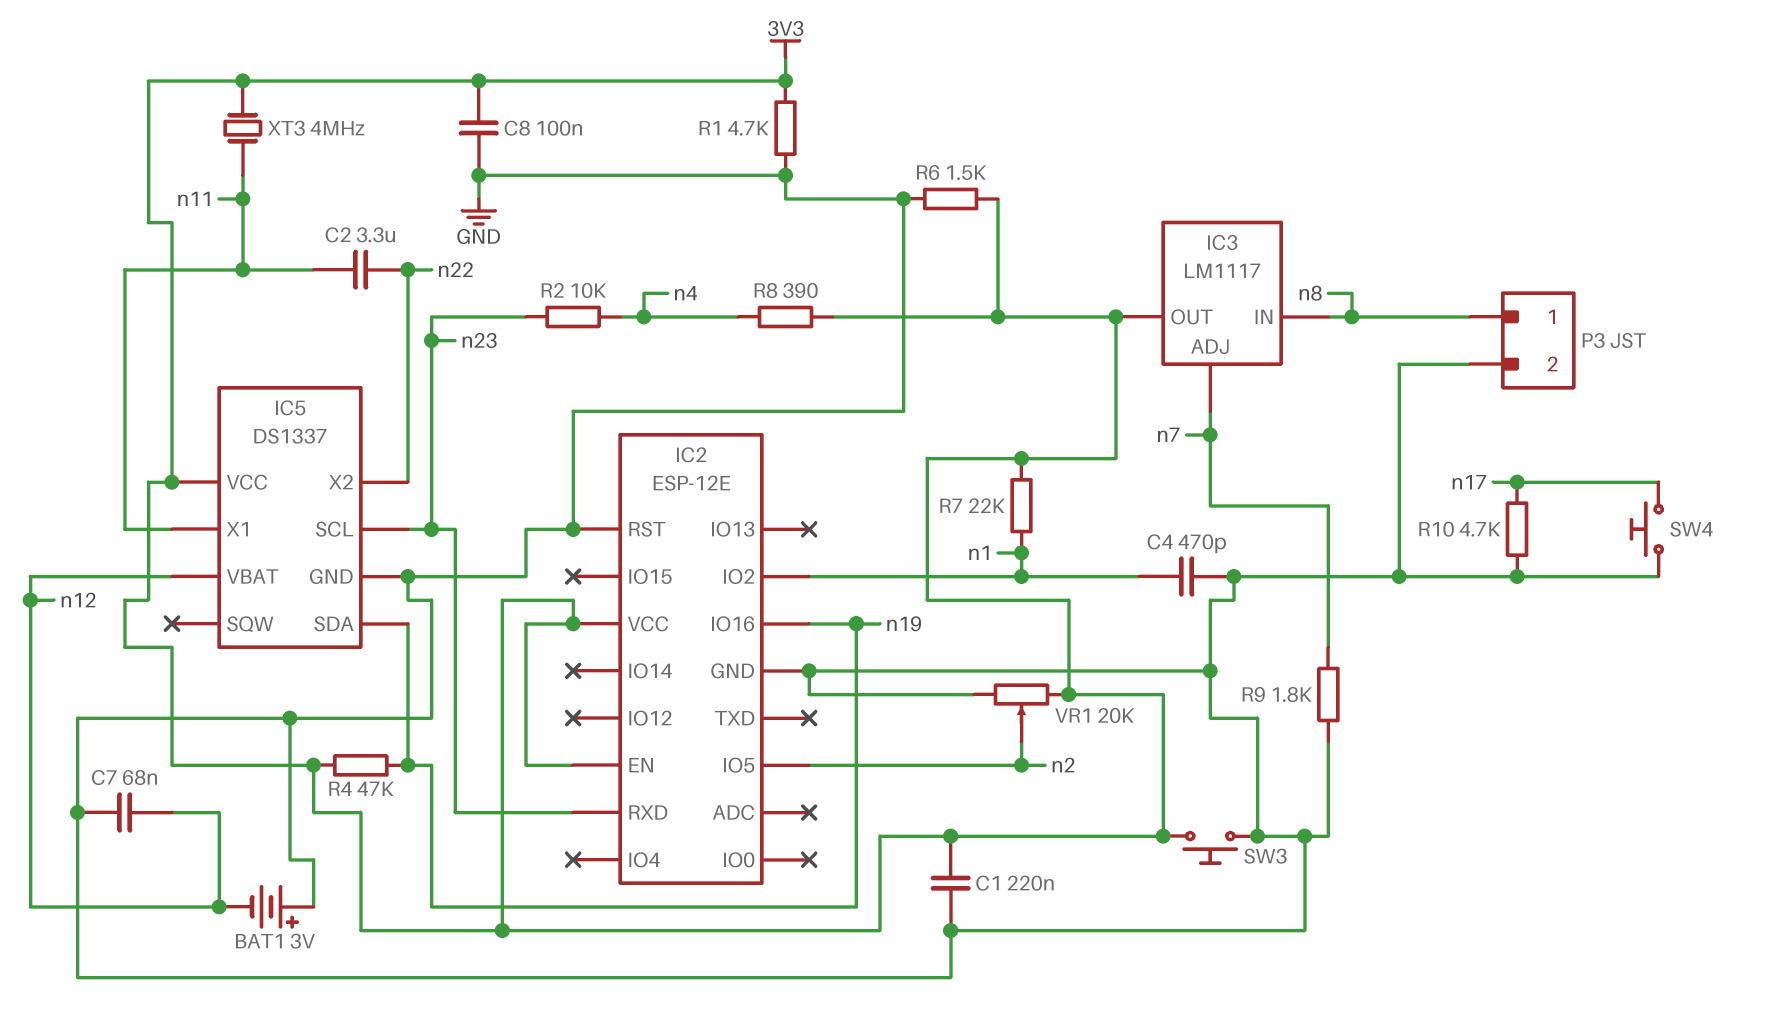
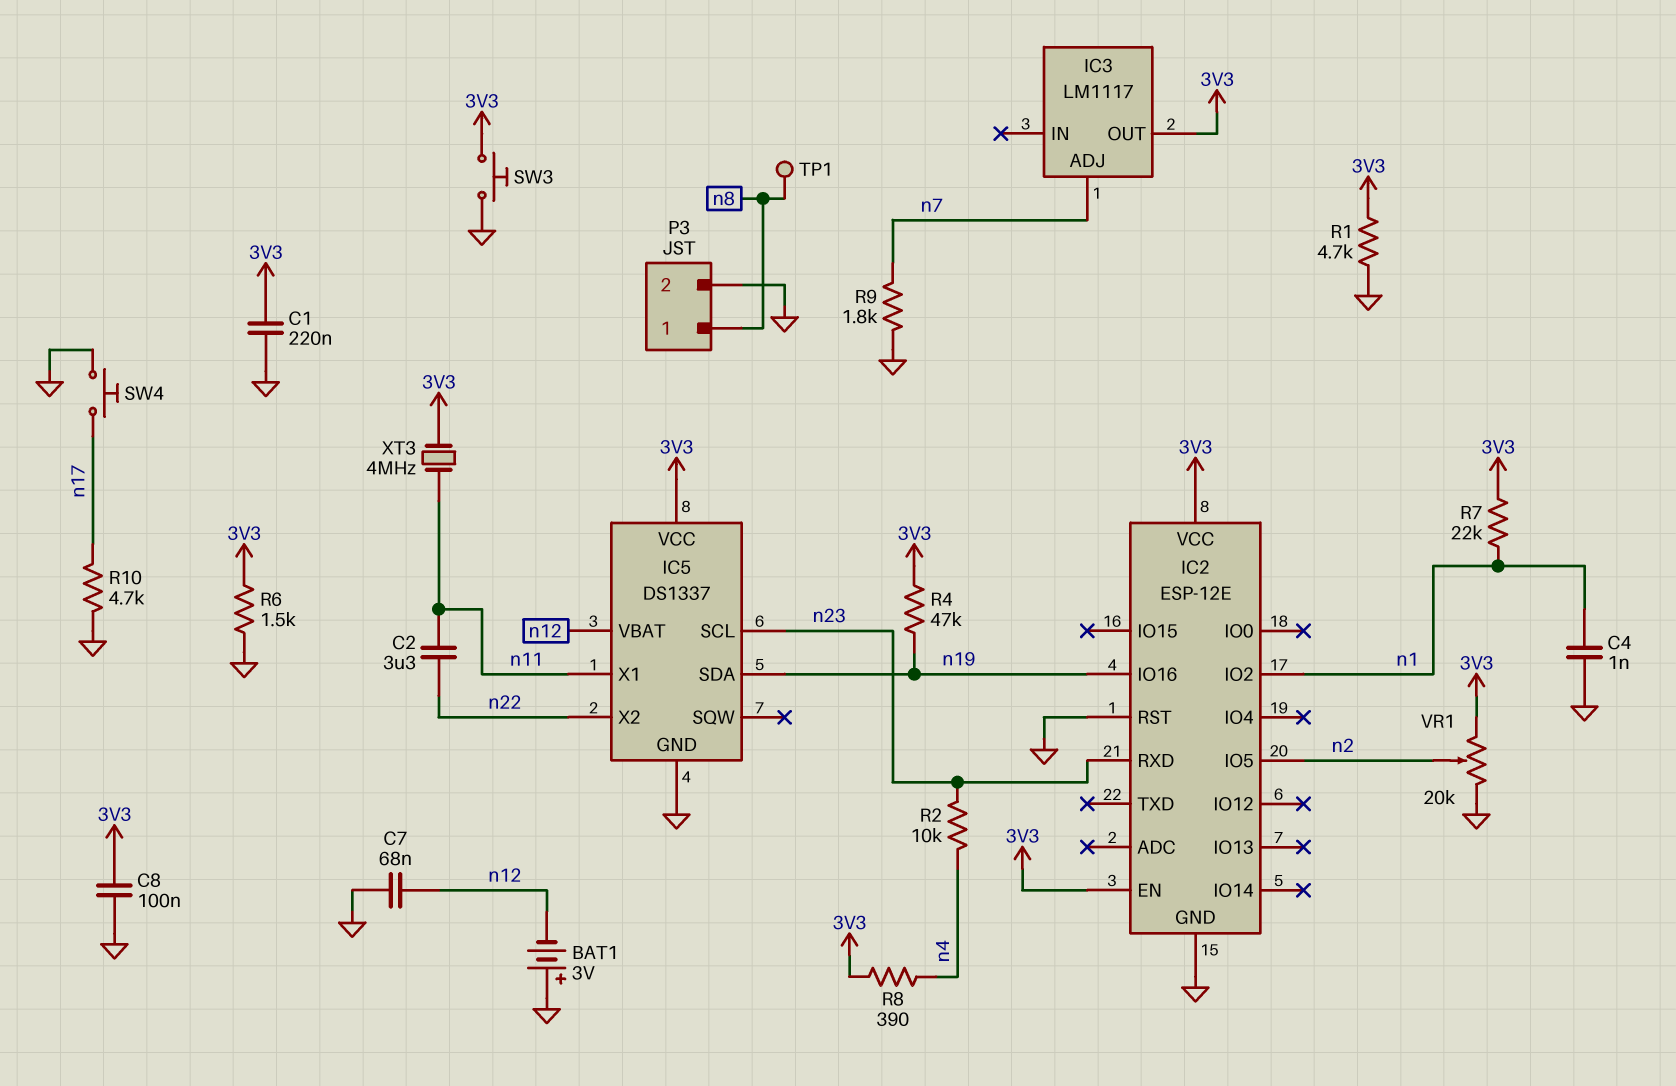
C4: 470pF (GND, n1) -> 1nF (GND, n1)
IC3 pin IN: n8 -> none
TP1: none -> test point (n8)

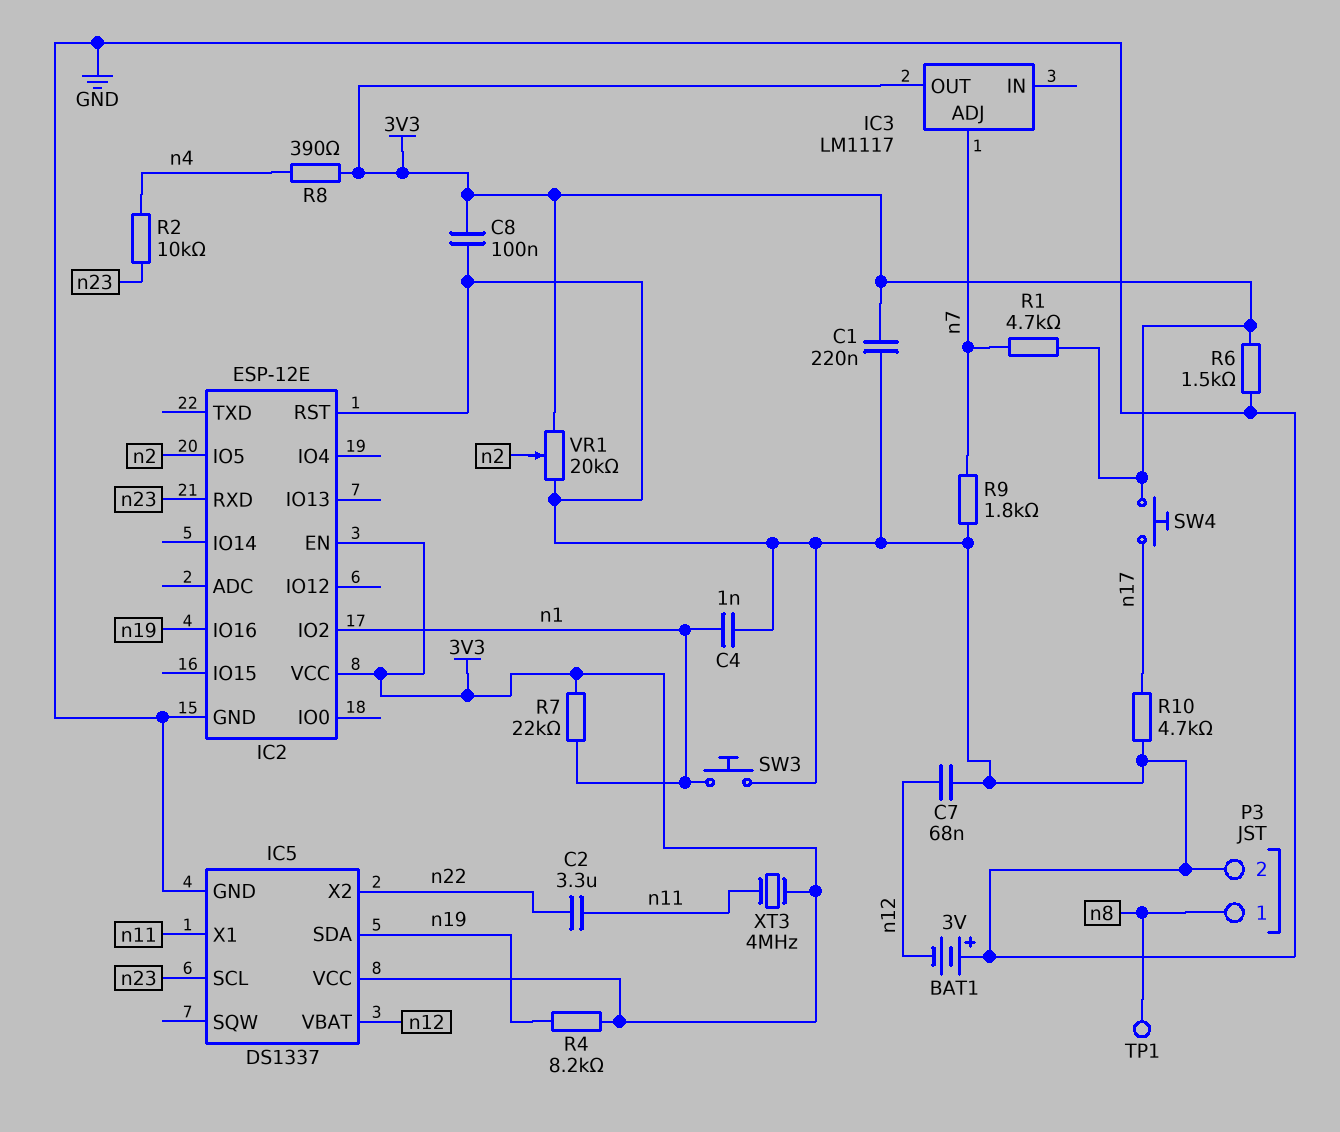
R1: 4.7k (3V3, GND) -> 4.7k (3V3, n7)
R4: 47k (3V3, n19) -> 8.2k (3V3, n19)
SW3: button (3V3, GND) -> button (GND, n1)
SW4: button (GND, n17) -> button (3V3, n17)

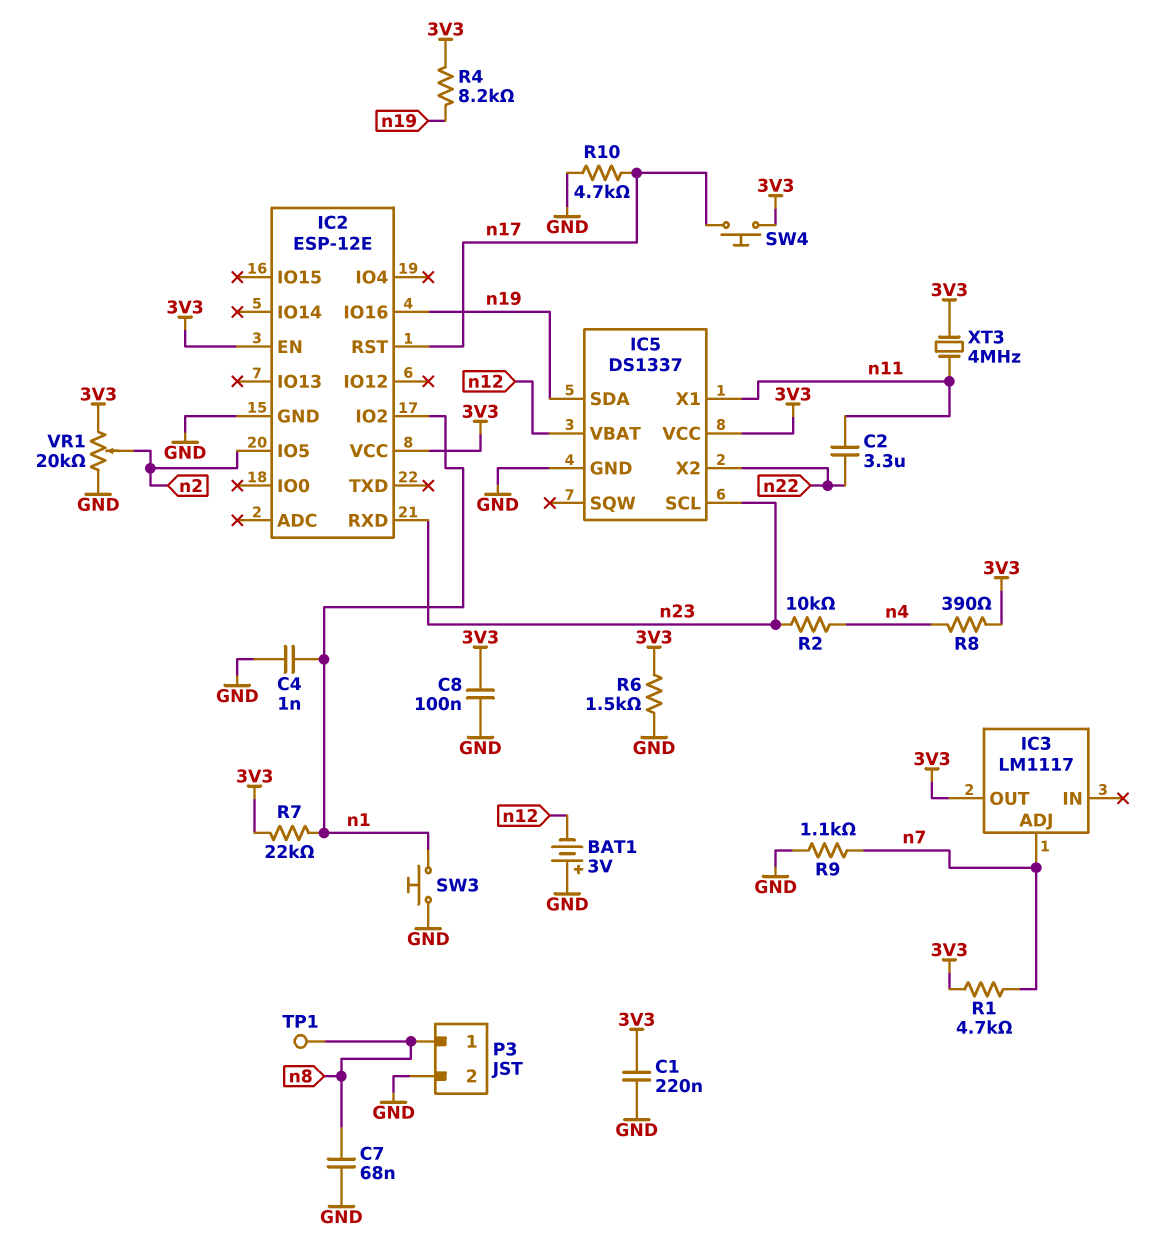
C7: 68nF (GND, n12) -> 68nF (GND, n8)
IC2 pin RST: GND -> n17
R9: 1.8k (GND, n7) -> 1.1k (GND, n7)

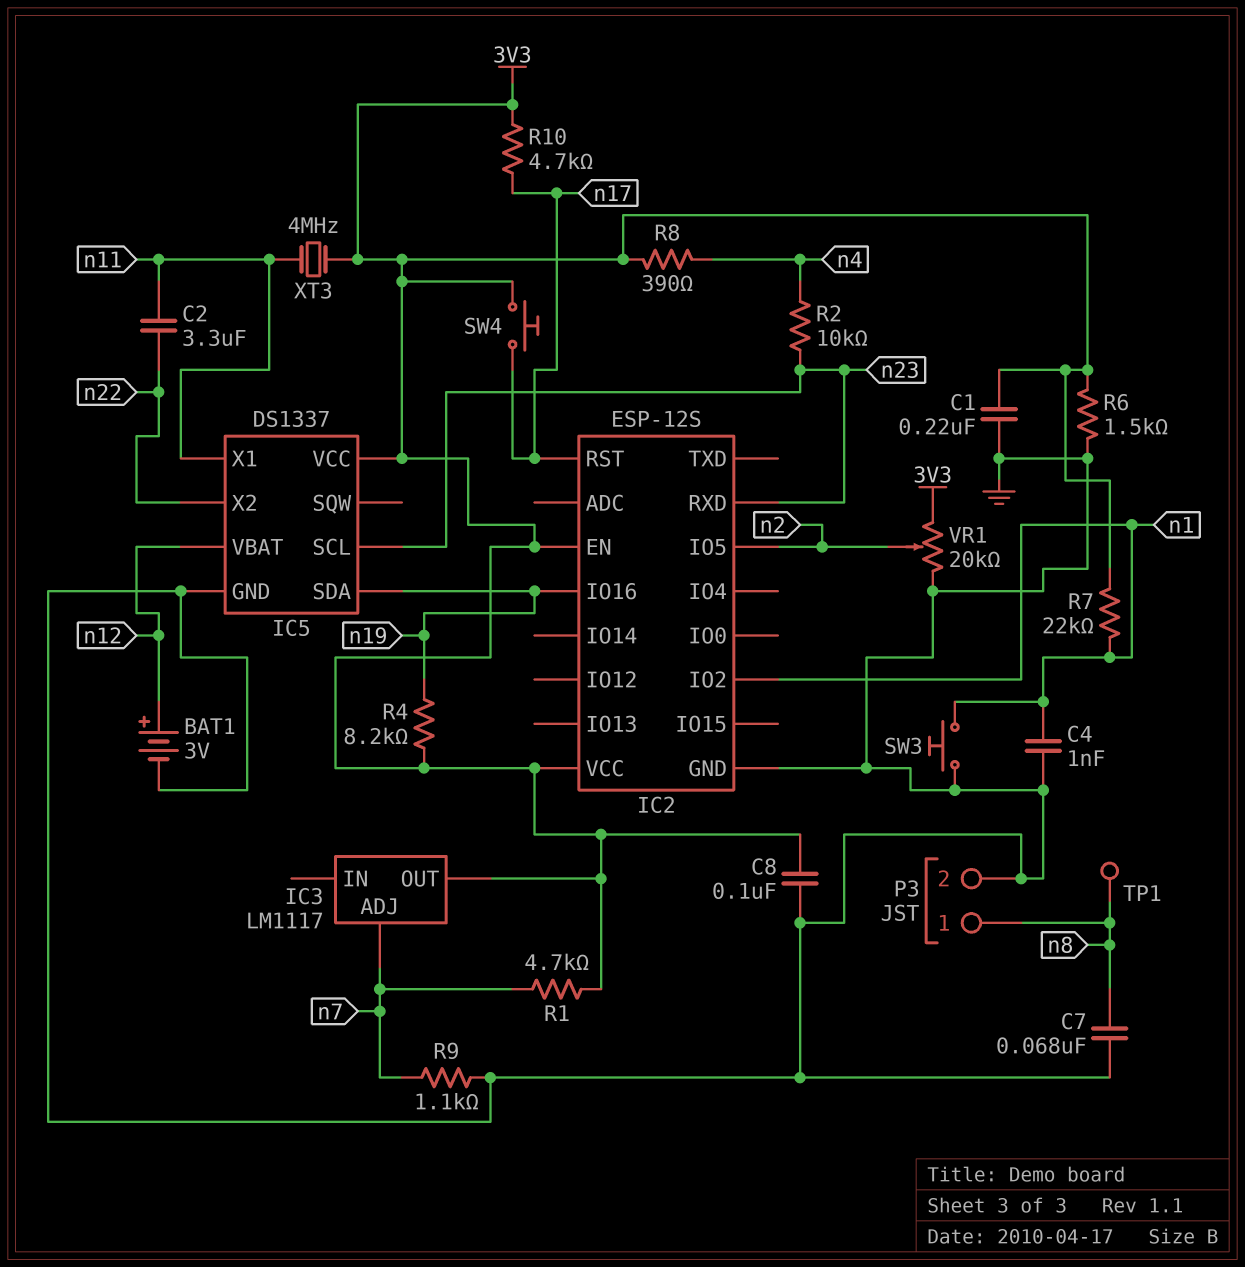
BAT1: 3V (plus GND, minus n12) -> 3V (plus n12, minus GND)
IC2: ESP-12E -> ESP-12S
R10: 4.7k (GND, n17) -> 4.7k (3V3, n17)

